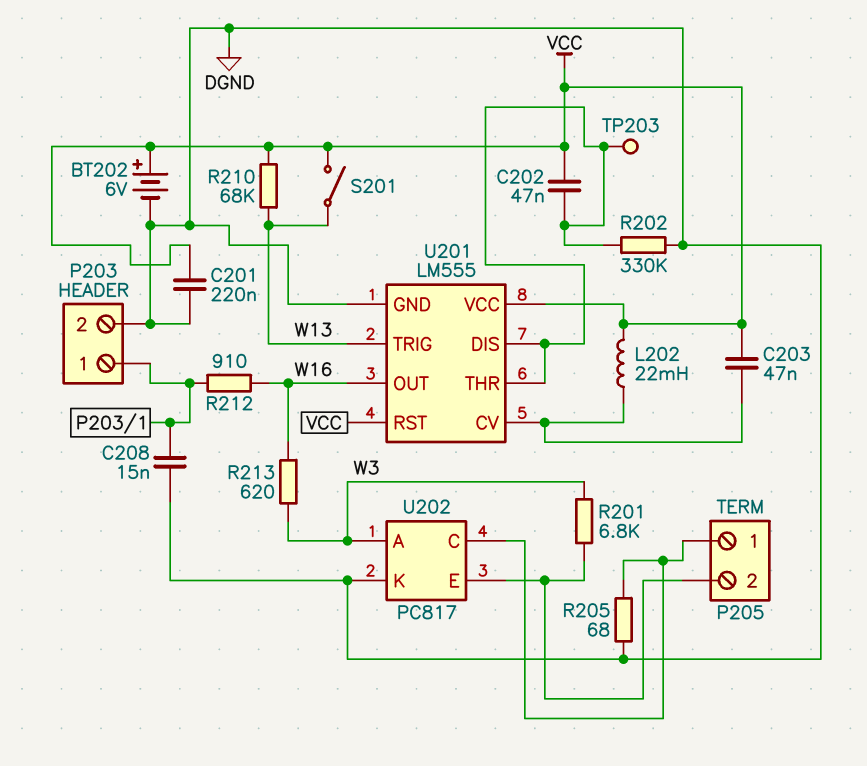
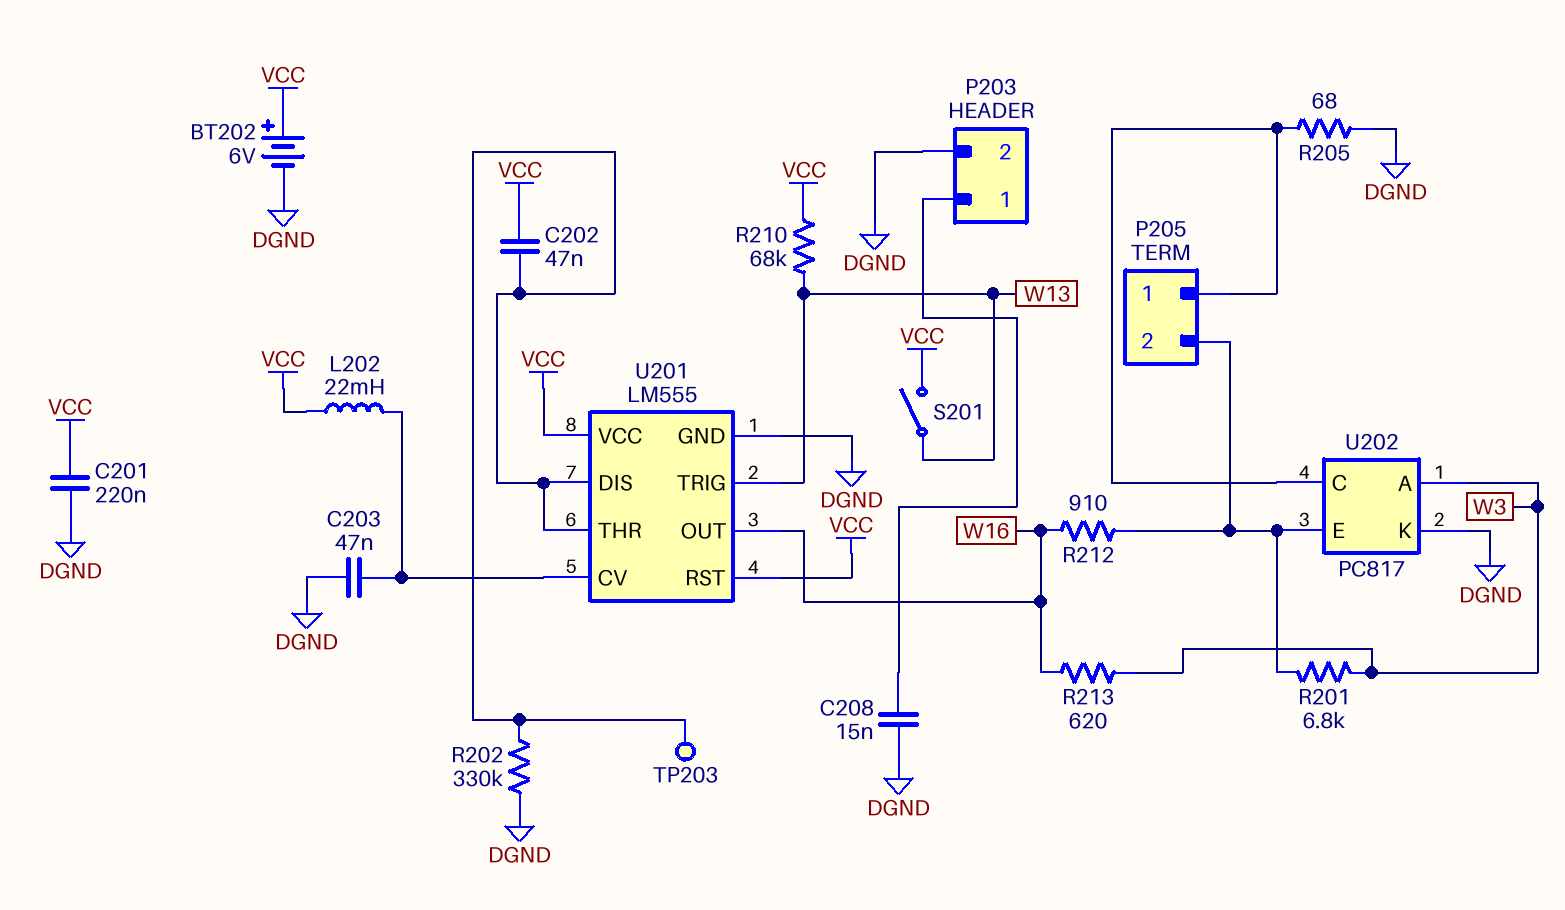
C203: 47nF (U201/CV, VCC) -> 47nF (DGND, U201/CV)
R212: 910 (P203/1, W16) -> 910 (P205/2, W16)

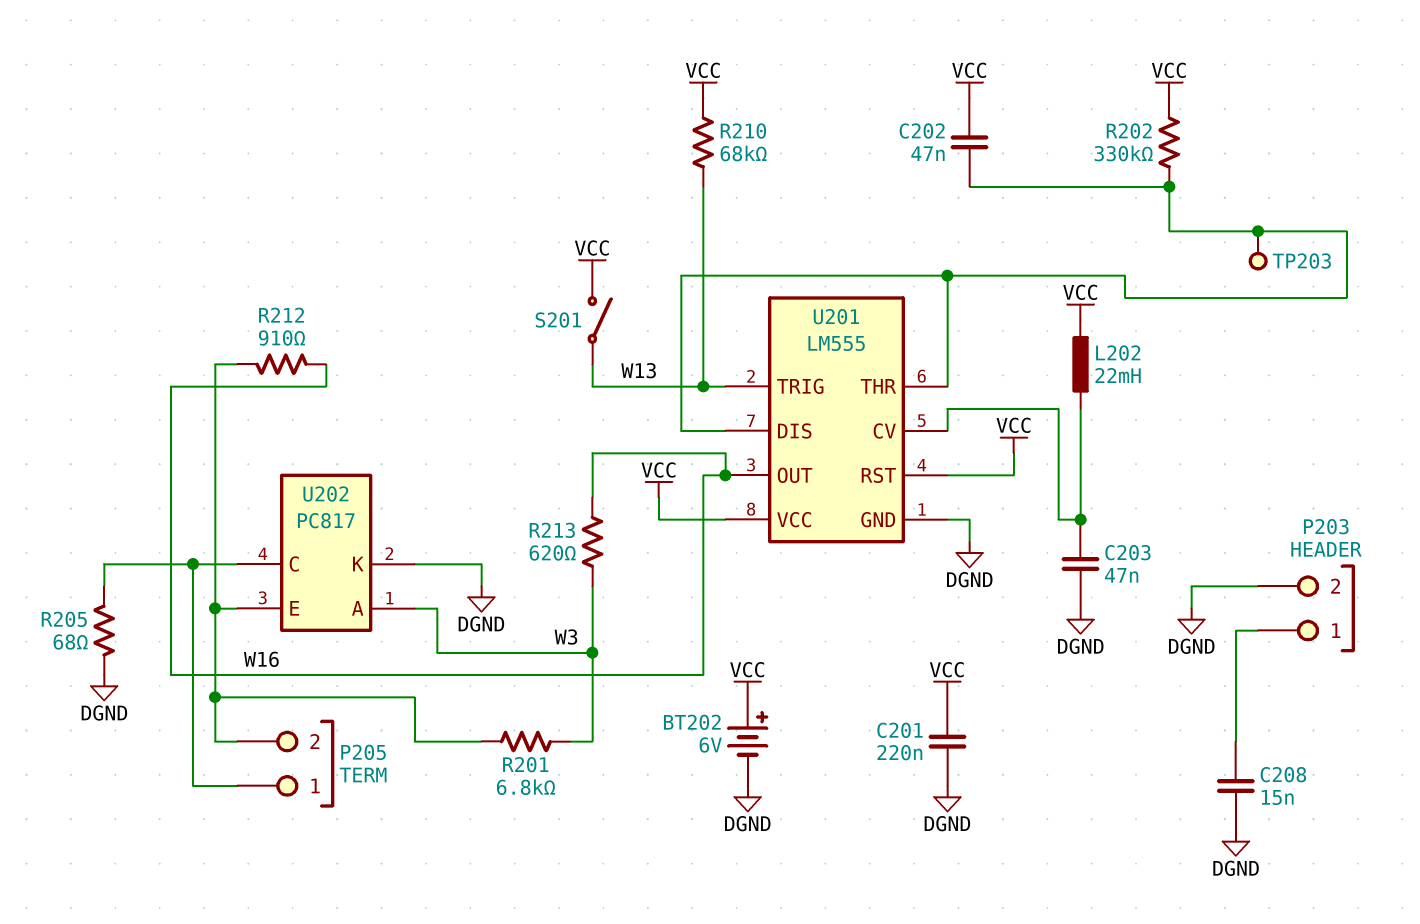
R202: 330k (DGND, U201/DIS) -> 330k (U201/DIS, VCC)

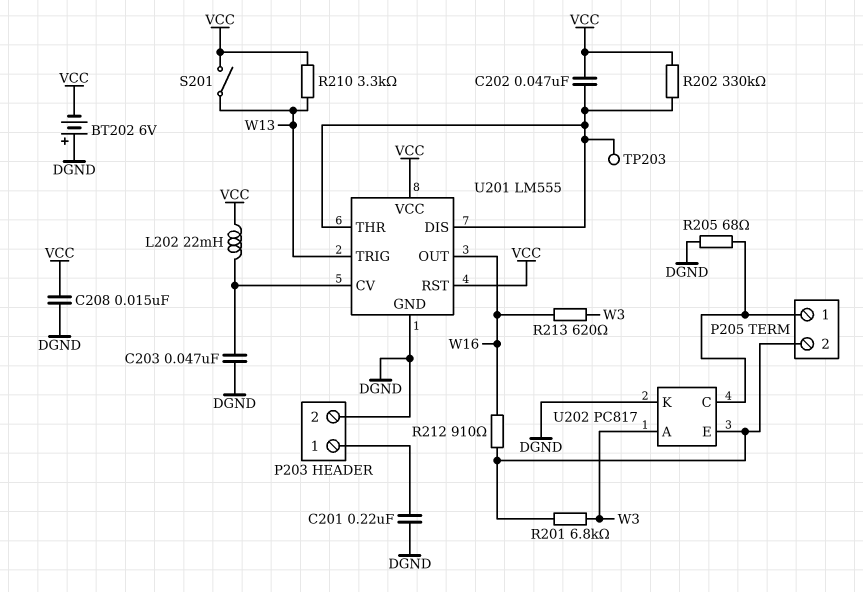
BT202: 6V (plus VCC, minus DGND) -> 6V (plus DGND, minus VCC)
C201: 220nF (DGND, VCC) -> 220nF (DGND, P203/1)
C208: 15nF (DGND, P203/1) -> 15nF (DGND, VCC)
R210: 68k (VCC, W13) -> 3.3k (VCC, W13)

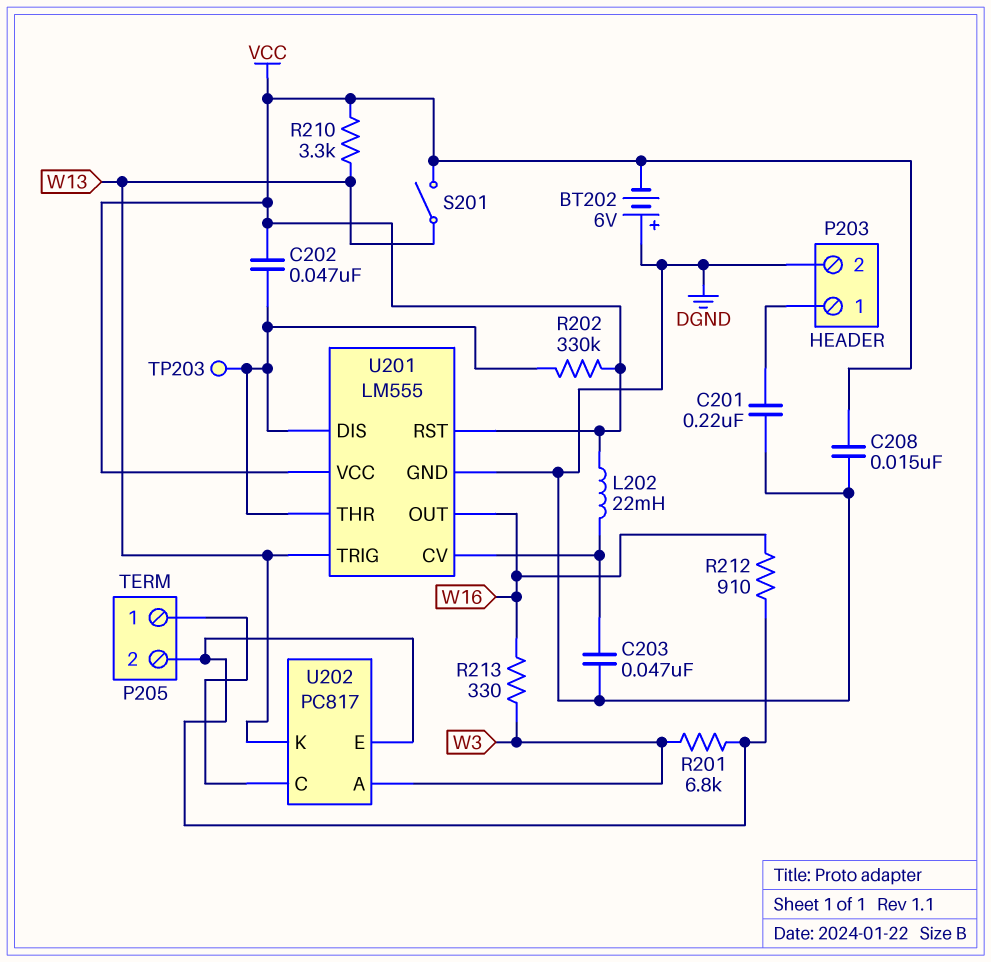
R205: 68 (DGND, P205/1) -> none
R213: 620 (W3, W16) -> 330 (W3, W16)
U202 pin K: DGND -> W13

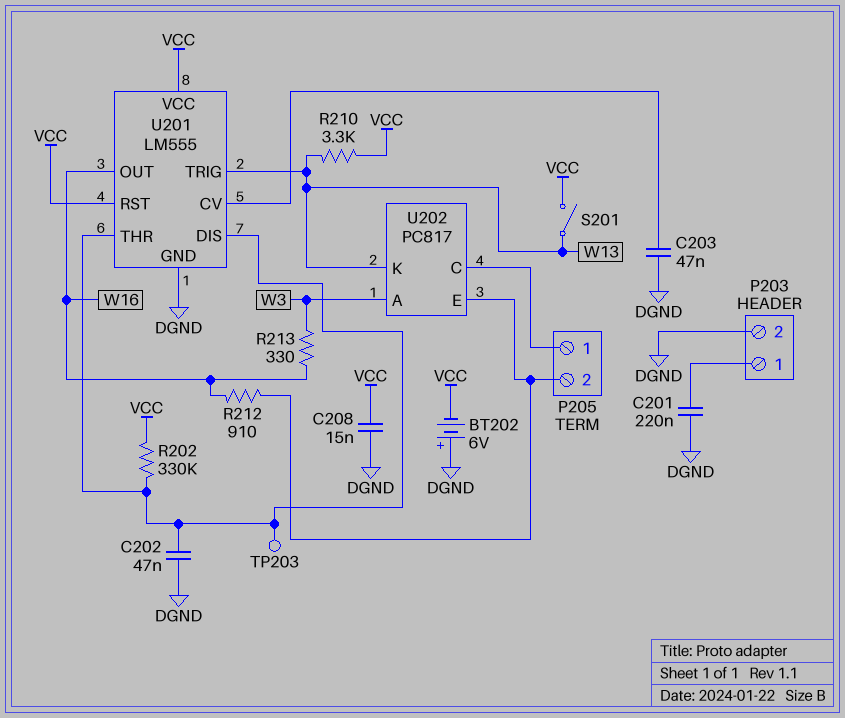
C202: 47nF (U201/DIS, VCC) -> 47nF (DGND, U201/DIS)
L202: 22mH (U201/CV, VCC) -> none
R201: 6.8k (P205/2, W3) -> none

